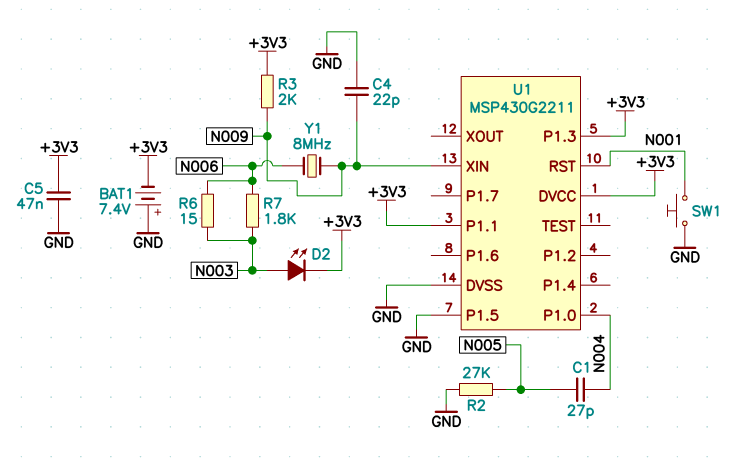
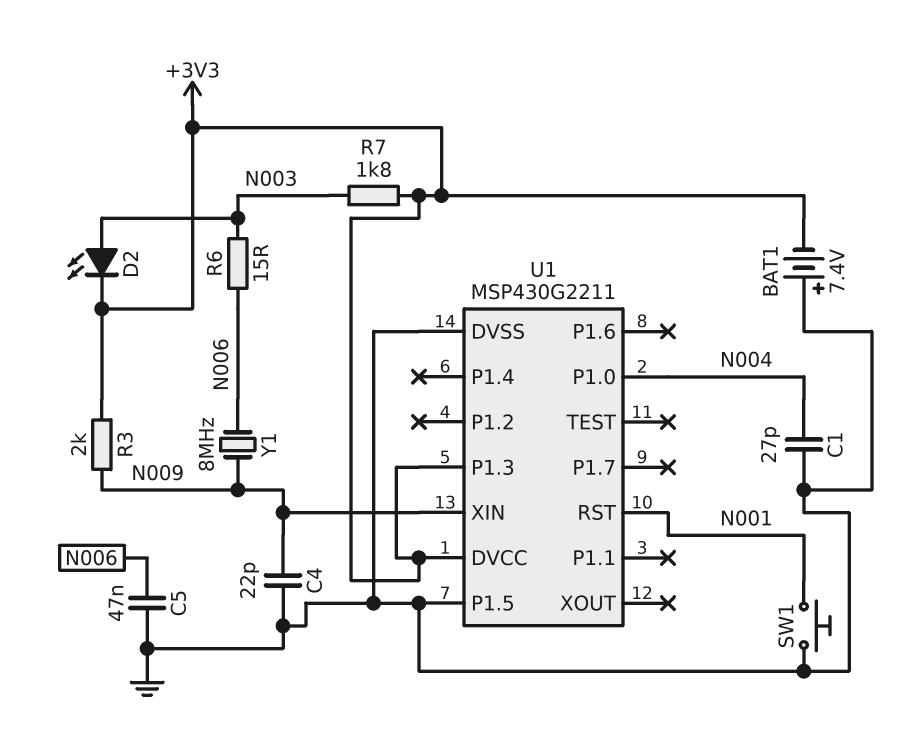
C1: 27pF (N004, N005) -> 27pF (GND, N004)
C5: 47nF (+3V3, GND) -> 47nF (GND, N006)
R2: 27k (GND, N005) -> none
R7: 1.8k (N003, N006) -> 1.8k (+3V3, N003)
U1 pin P1.1: +3V3 -> none

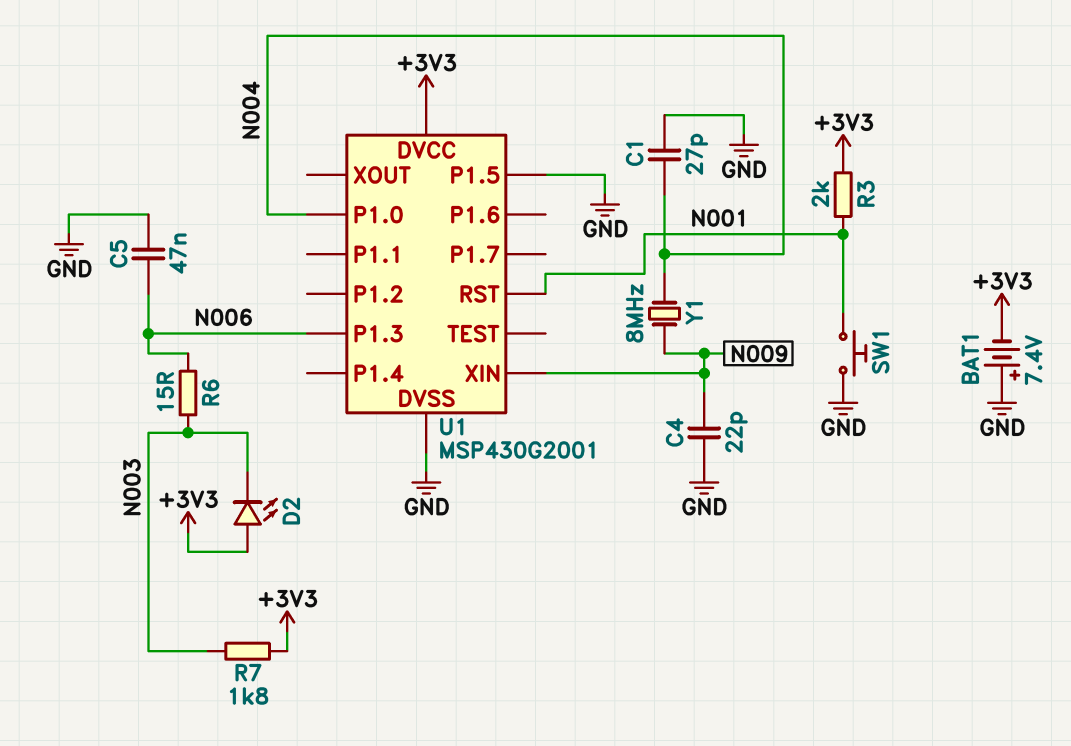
D2: LED (A N003, K +3V3) -> LED (A +3V3, K N003)
R3: 2k (+3V3, N009) -> 2k (+3V3, N001)
U1: MSP430G2211 -> MSP430G2001
U1 pin P1.3: +3V3 -> N006
Y1: 8MHz (N006, N009) -> 8MHz (N004, N009)

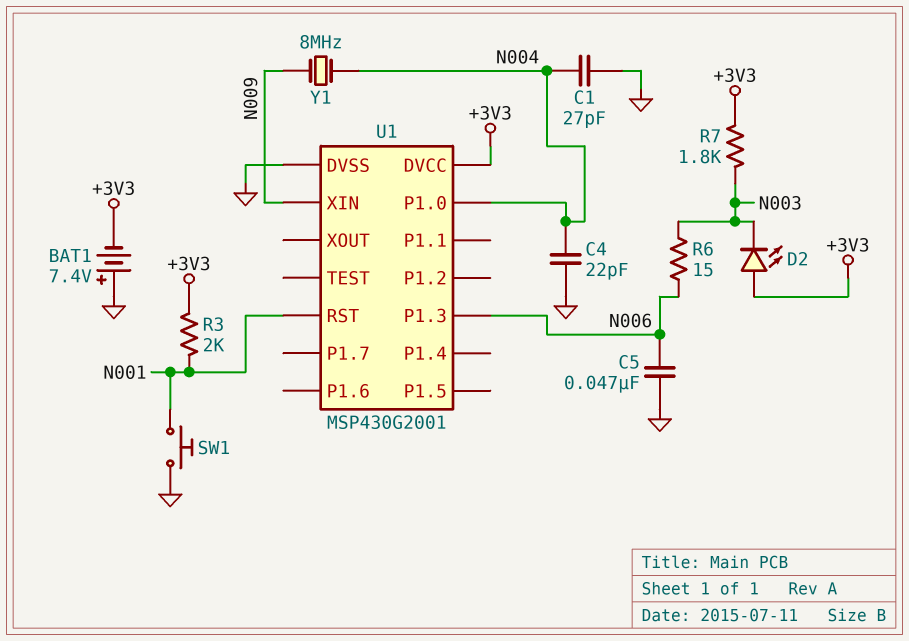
C4: 22pF (GND, N009) -> 22pF (GND, N004)
U1 pin P1.5: GND -> none

